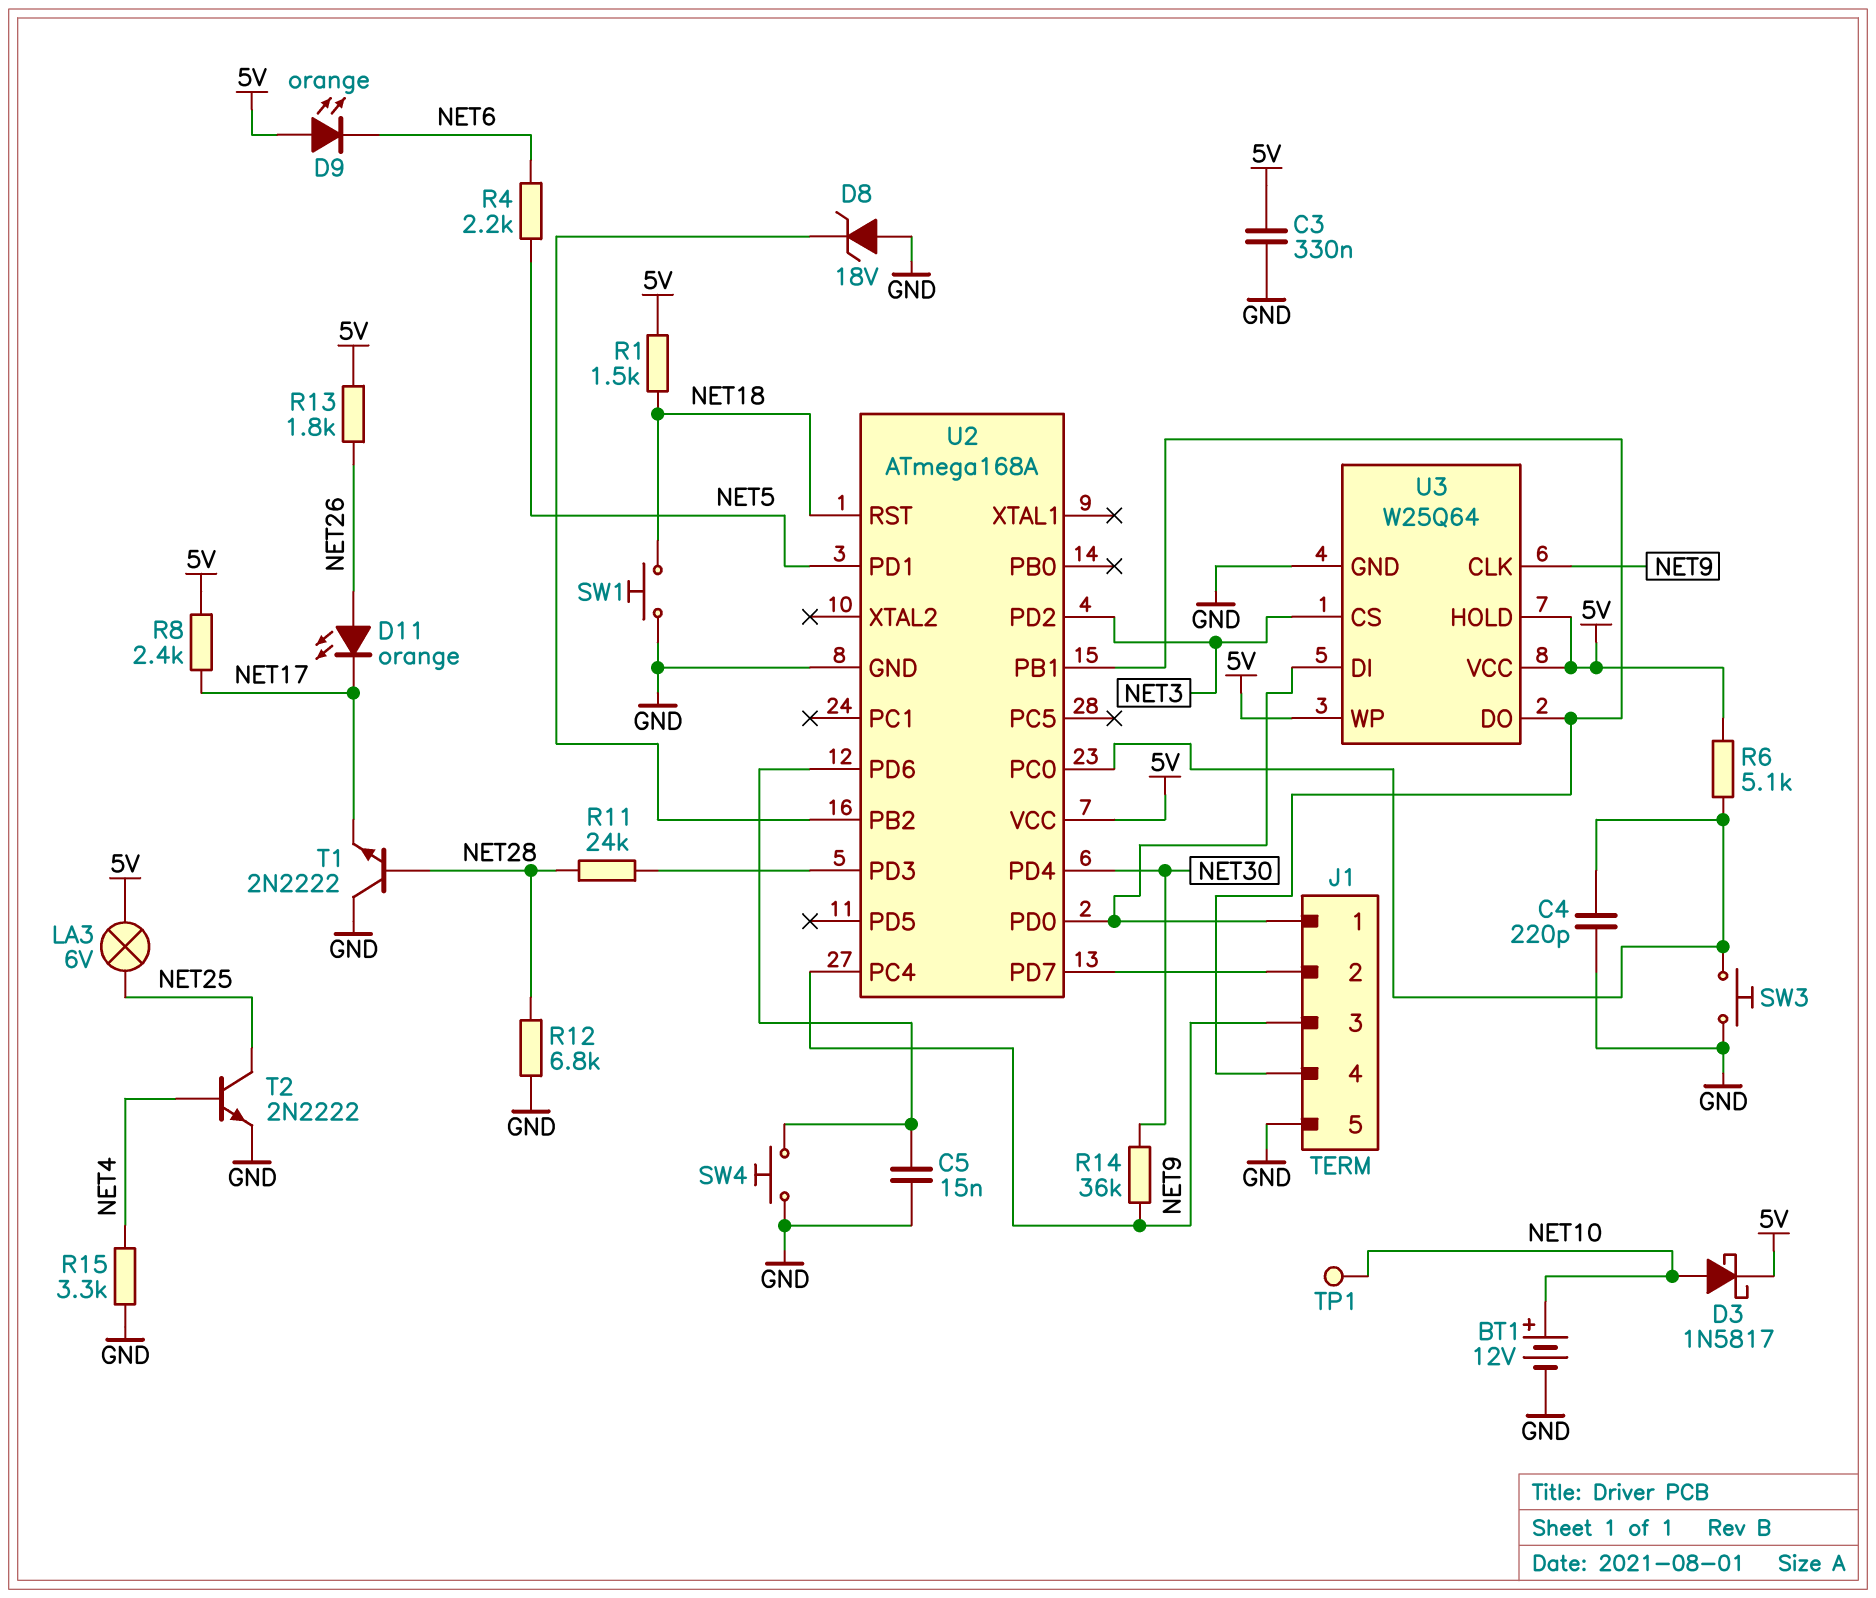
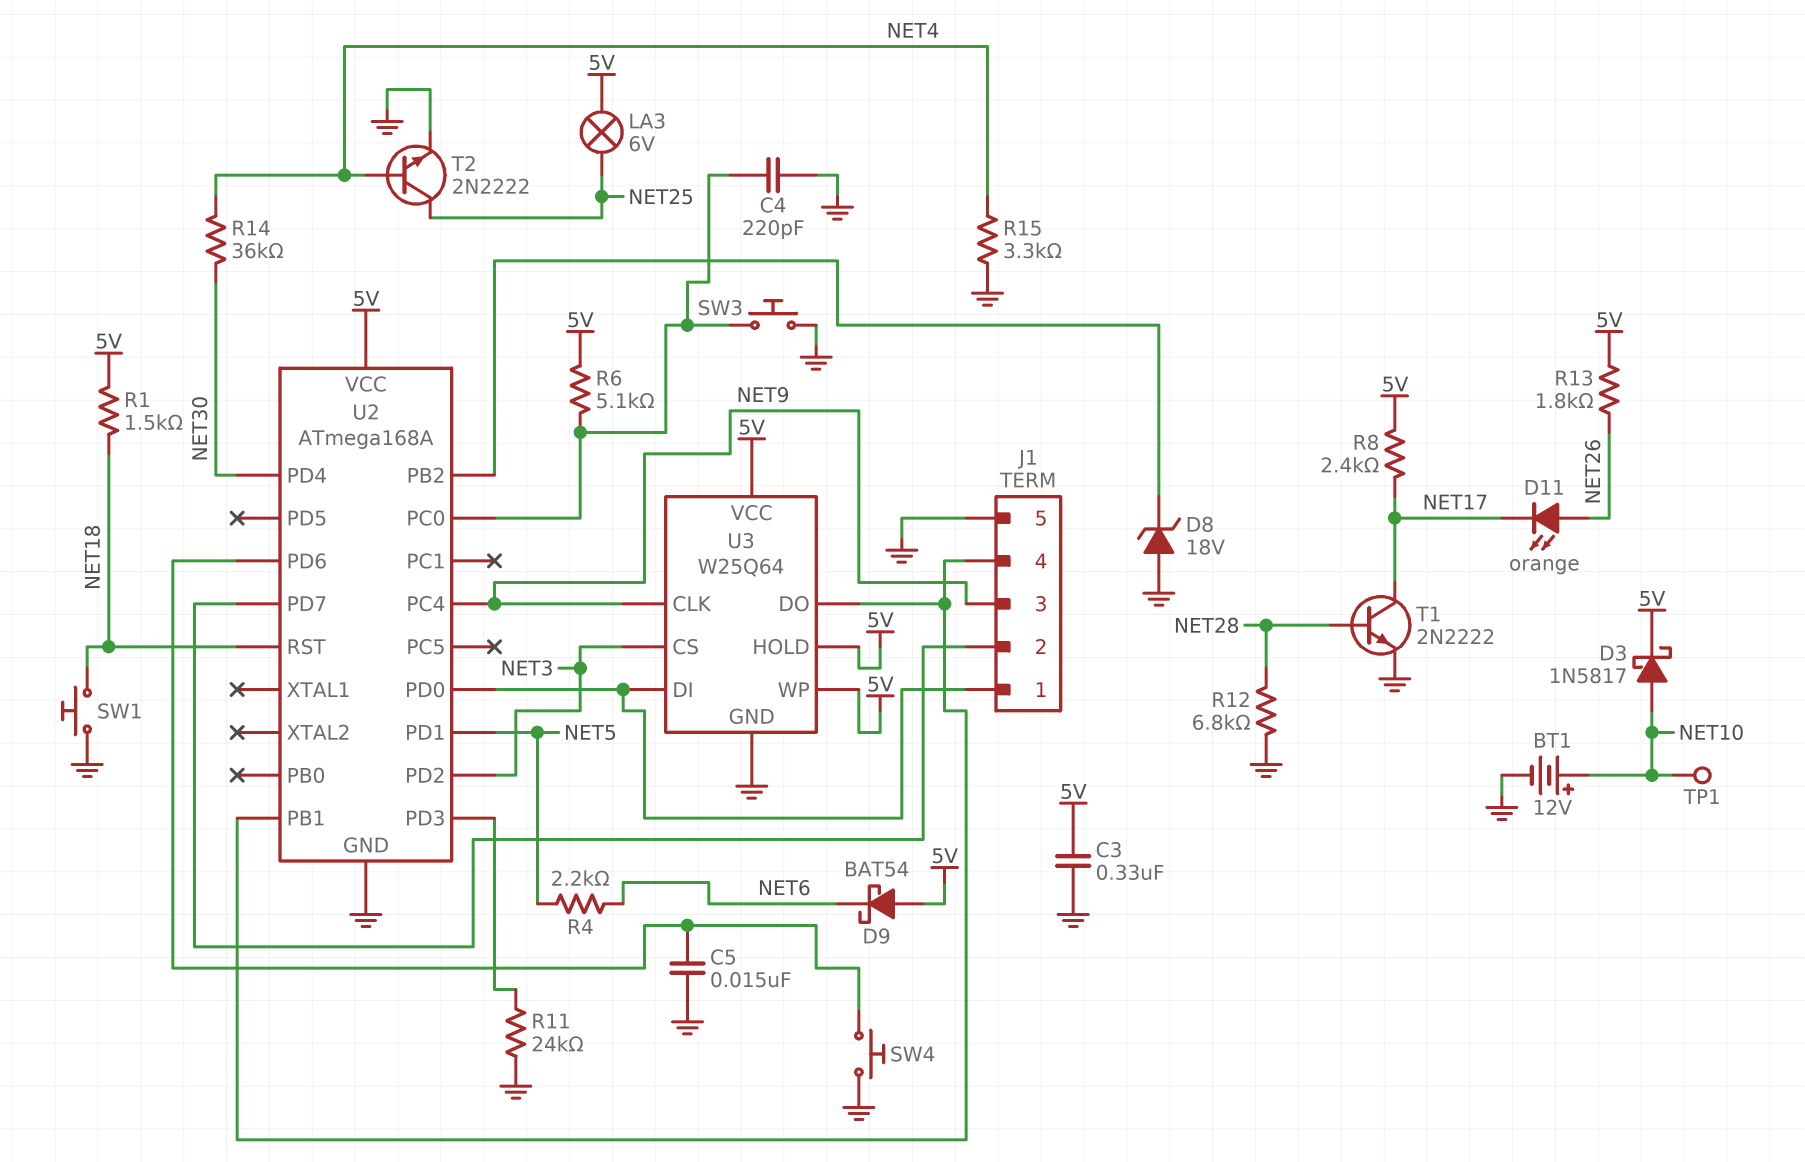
D9: LED orange (A 5V, K NET6) -> schottky BAT54 (A 5V, K NET6)
R11: 24k (NET28, U2/PD3) -> 24k (GND, U2/PD3)
R14: 36k (NET9, NET30) -> 36k (NET4, NET30)
T1: NPN 2N2222 (B NET28, C GND, E NET17) -> NPN 2N2222 (B NET28, C NET17, E GND)

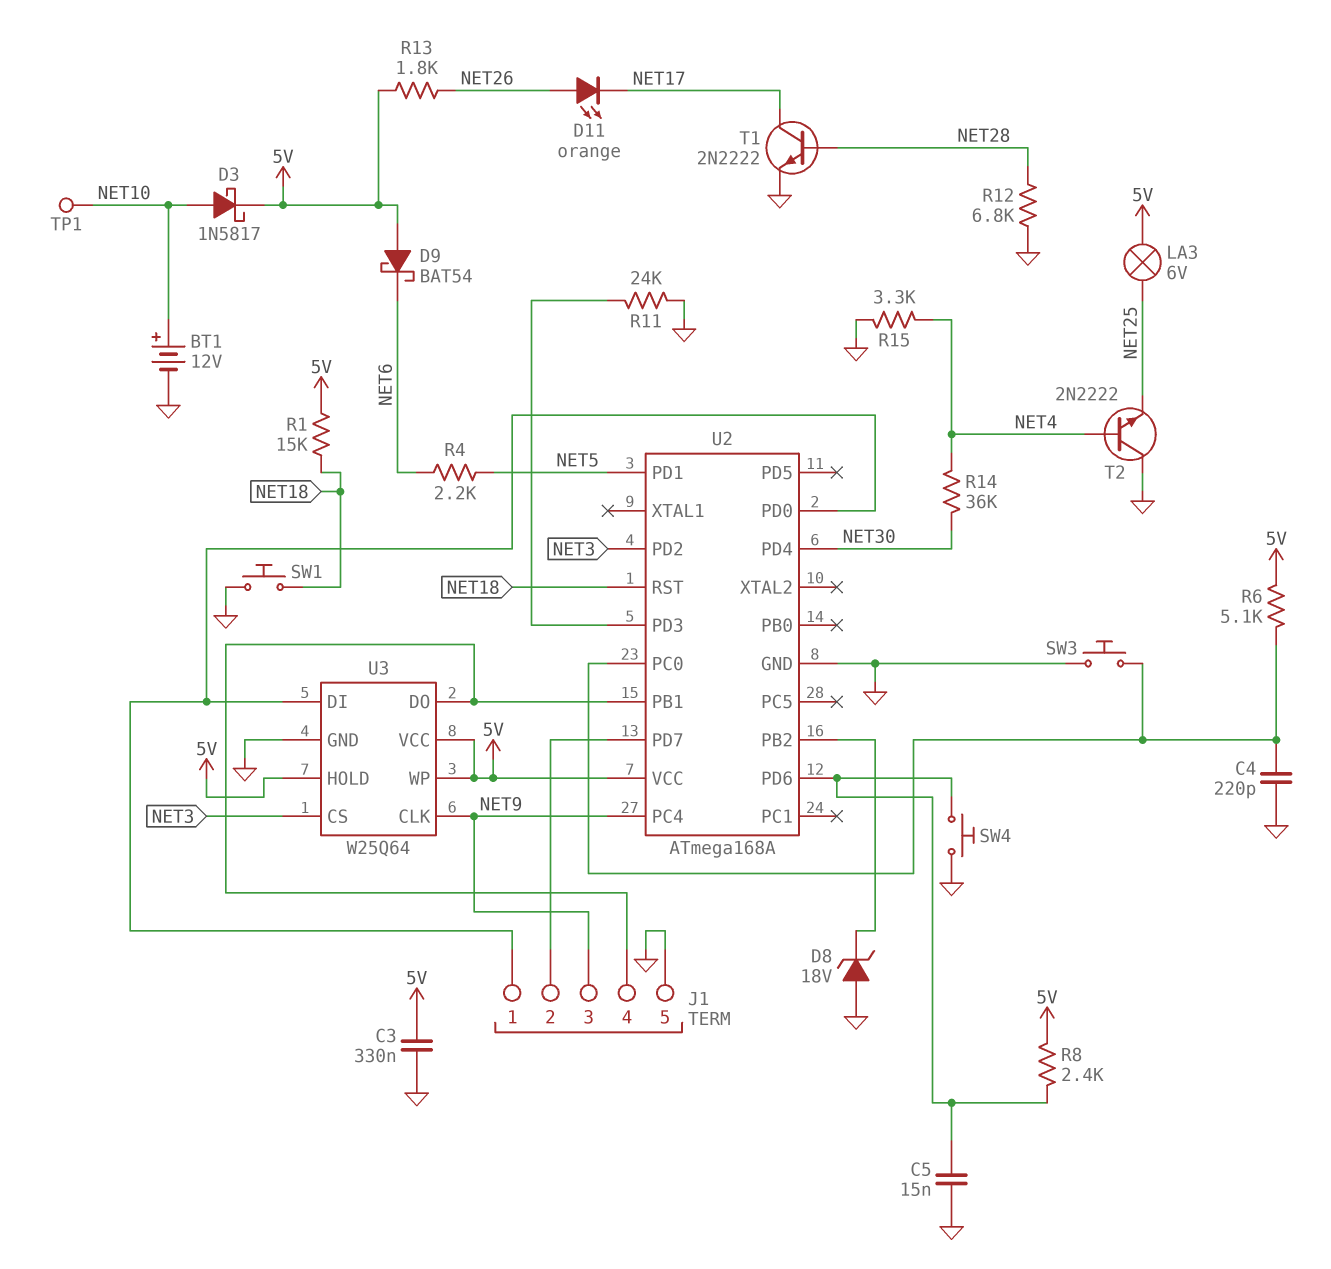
R1: 1.5k (5V, NET18) -> 15k (5V, NET18)
R8: 2.4k (5V, NET17) -> 2.4k (5V, U2/PD6)
T2: NPN 2N2222 (B NET4, C NET25, E GND) -> NPN 2N2222 (B NET4, C GND, E NET25)

